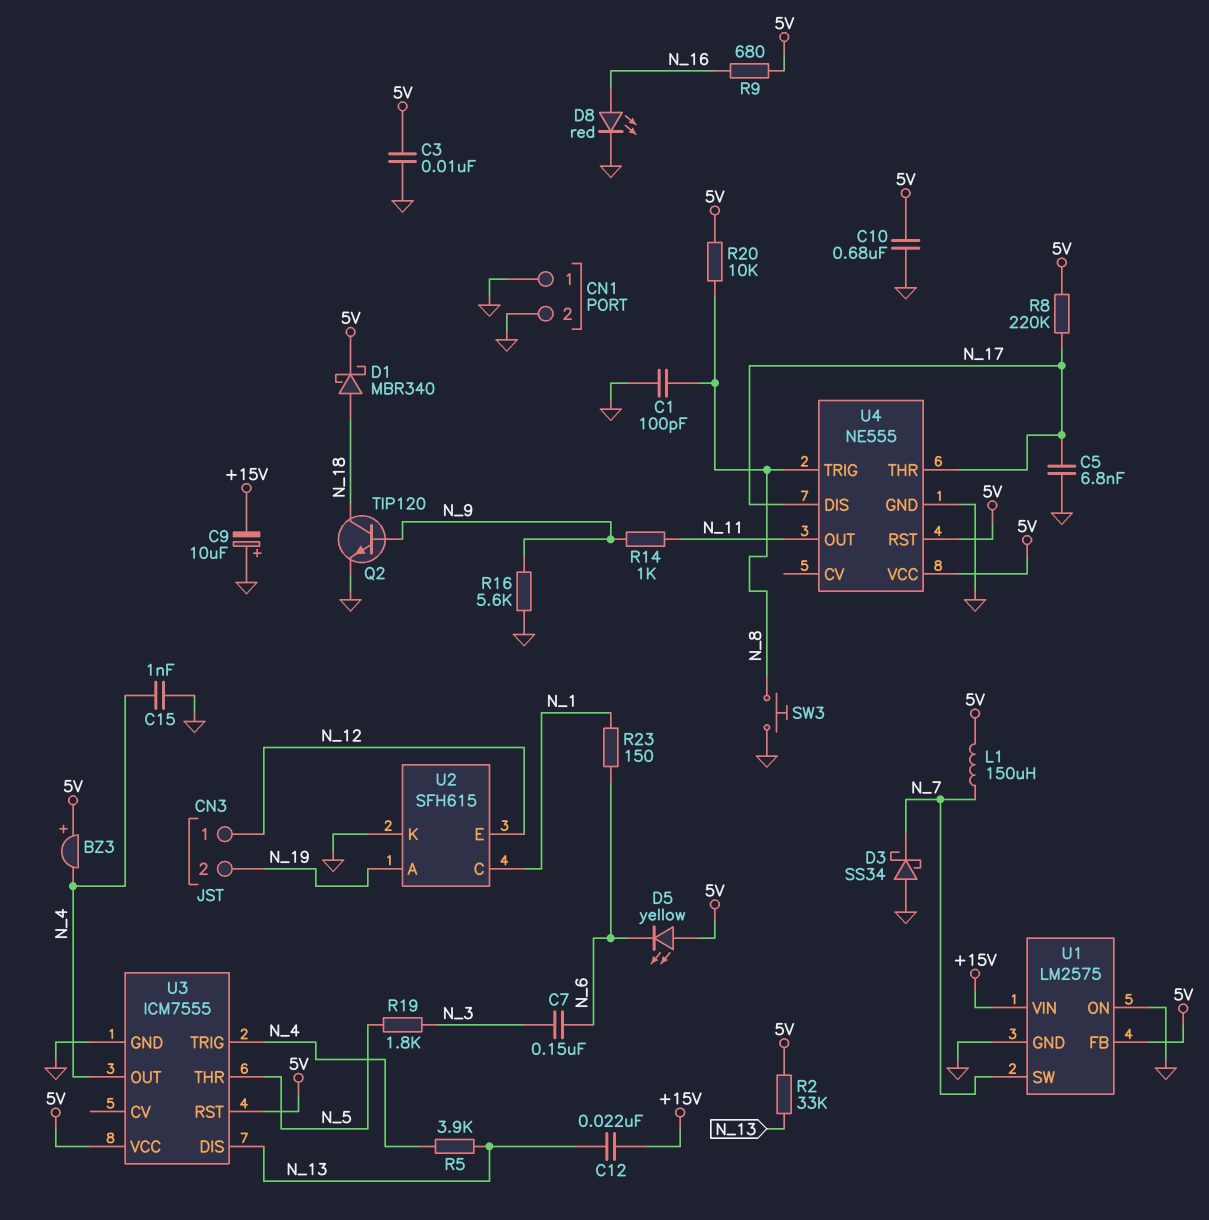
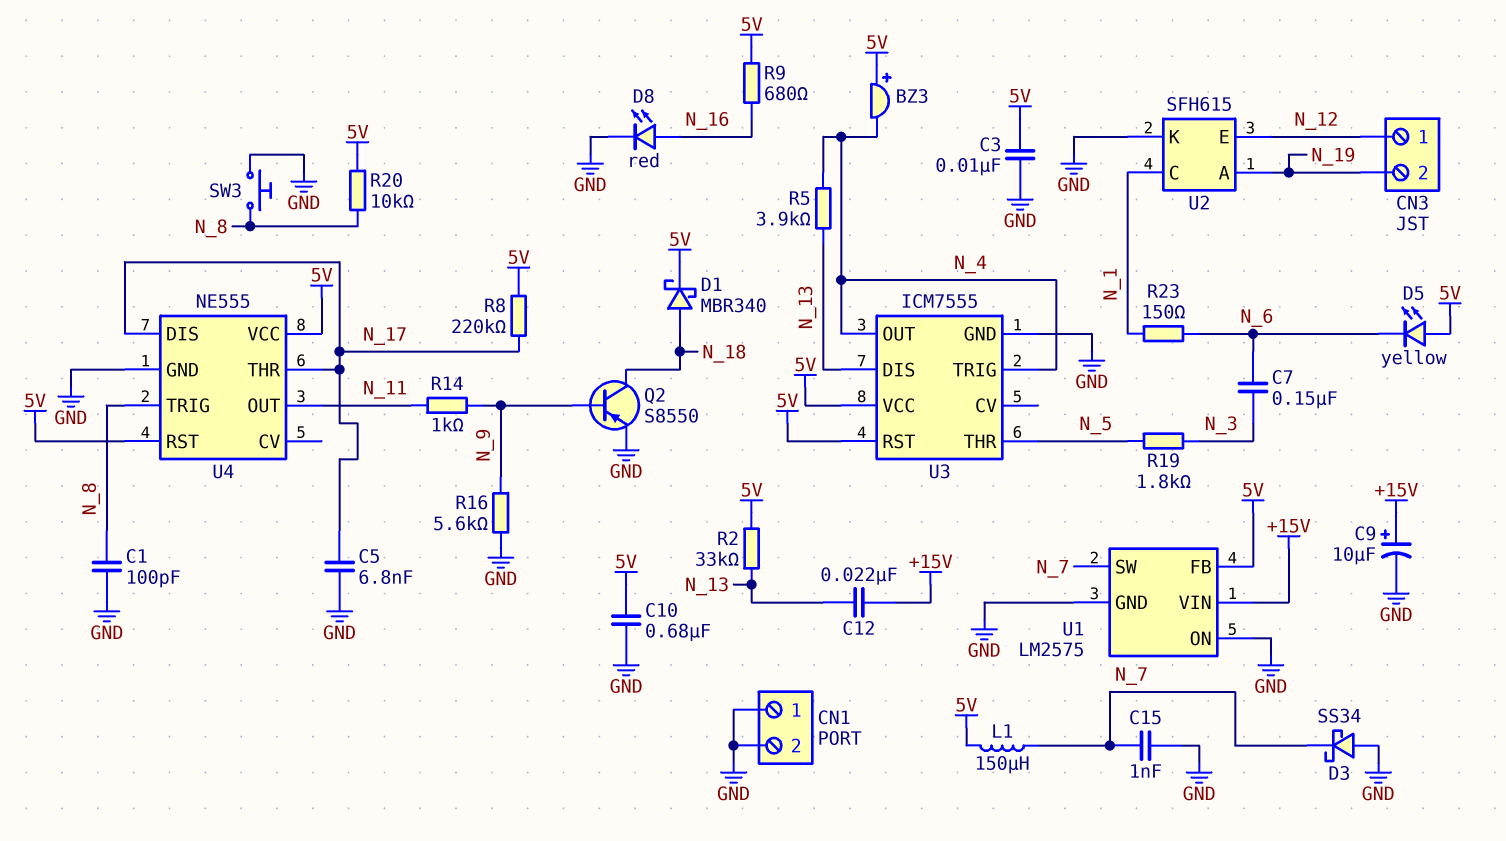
C9: 10uF (plus GND, minus +15V) -> 10uF (plus +15V, minus GND)
C15: 1nF (GND, N_4) -> 1nF (GND, N_7)
Q2: NPN TIP120 (B N_9, C N_18, E GND) -> PNP S8550 (B N_9, C N_18, E GND)

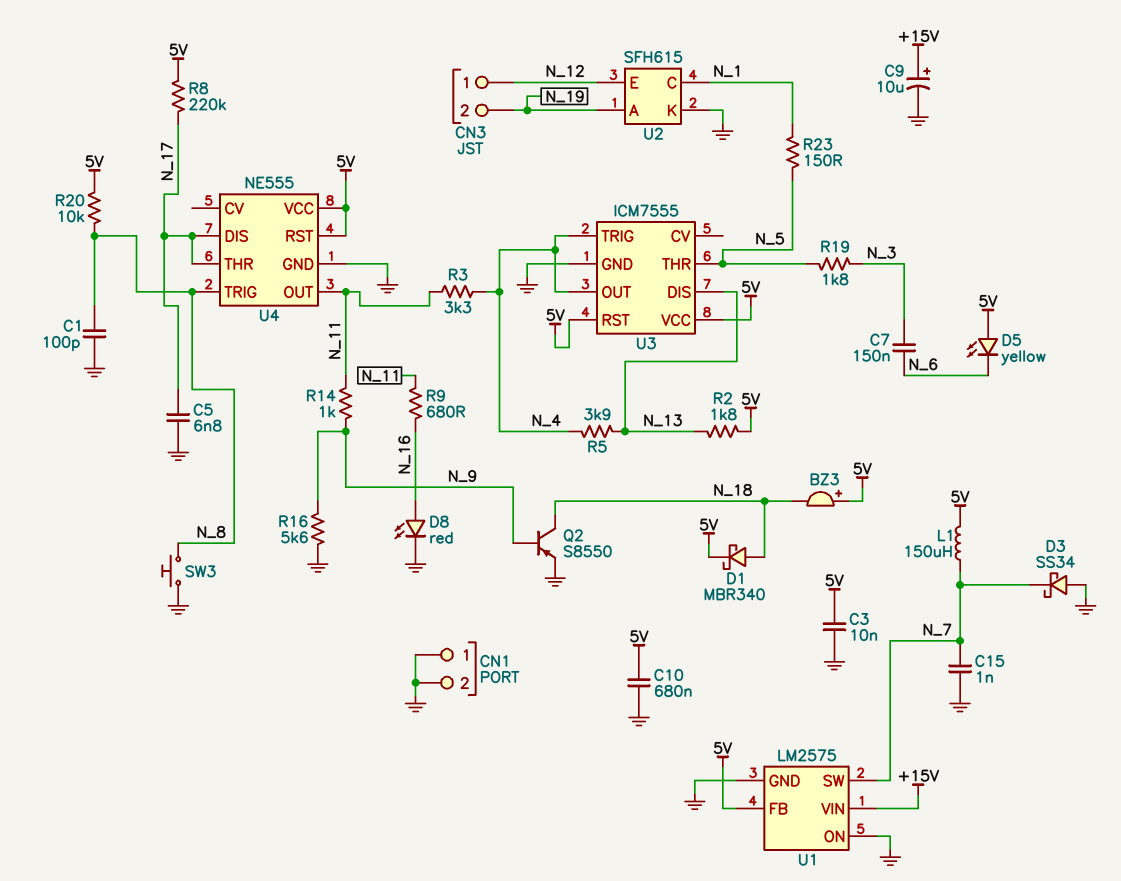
BZ3: buzzer (plus 5V, minus N_4) -> buzzer (plus 5V, minus N_18)
C12: 22nF (+15V, N_13) -> none
R2: 33k (5V, N_13) -> 1.8k (5V, N_13)
R3: none -> 3.3k (N_4, N_11)
R9: 680 (5V, N_16) -> 680 (N_11, N_16)
R23: 150 (N_1, N_6) -> 150 (N_1, N_5)

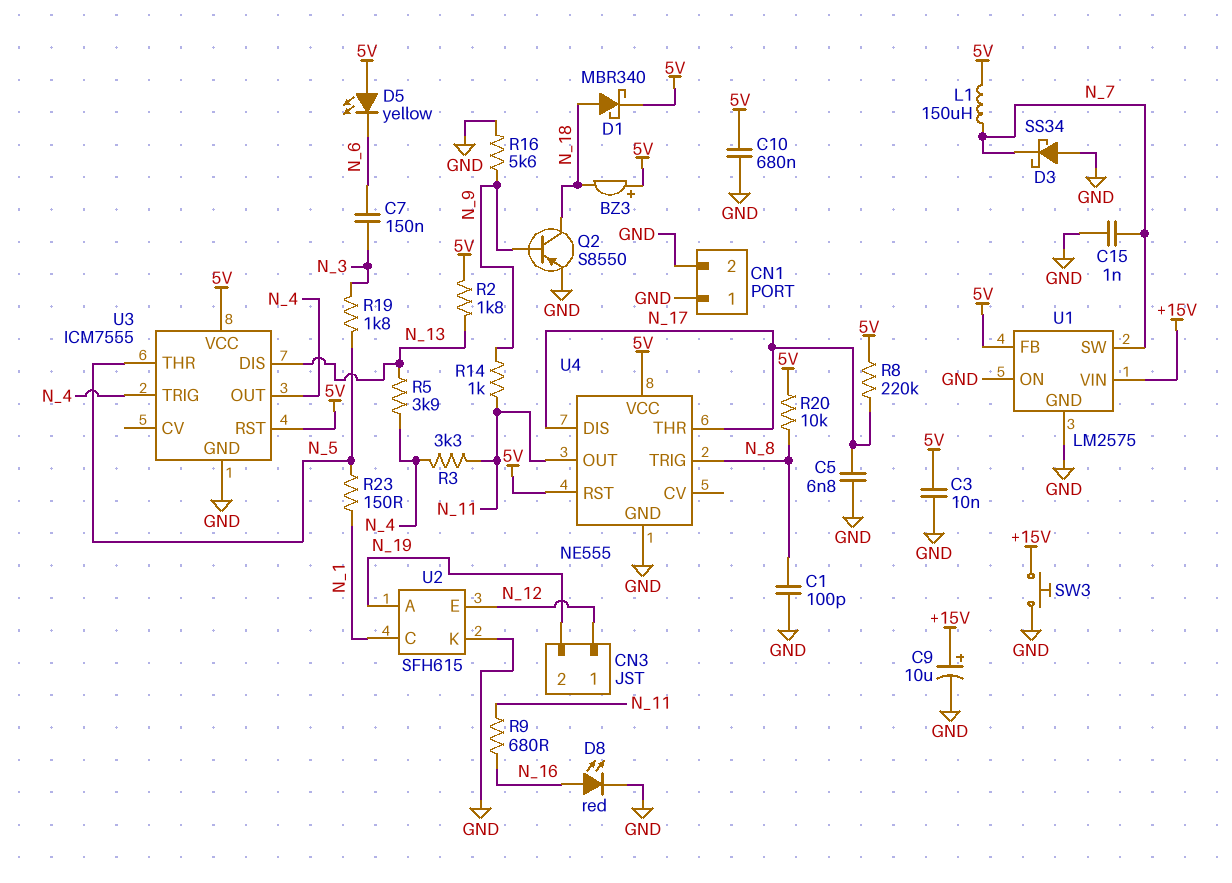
SW3: button (GND, N_8) -> button (+15V, GND)

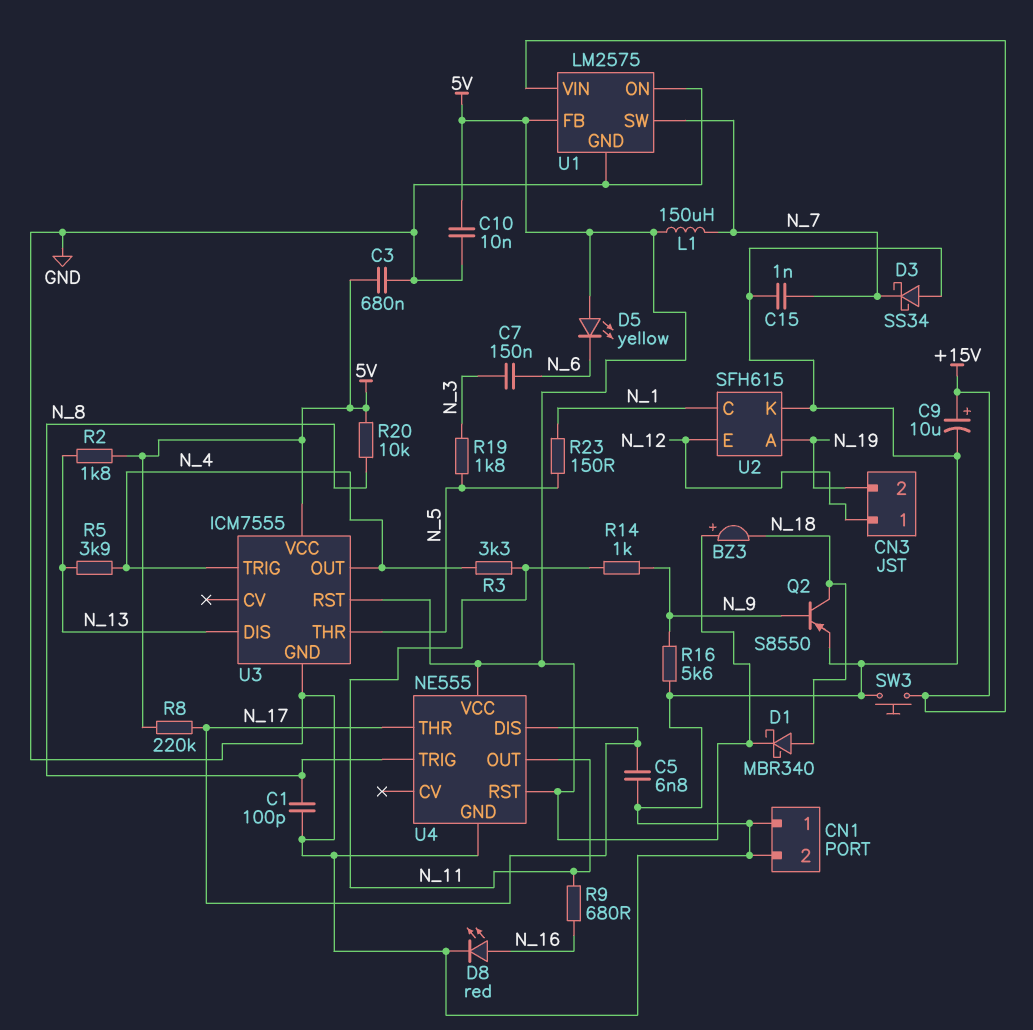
C3: 10nF (5V, GND) -> 680nF (5V, GND)
C10: 680nF (5V, GND) -> 10nF (5V, GND)

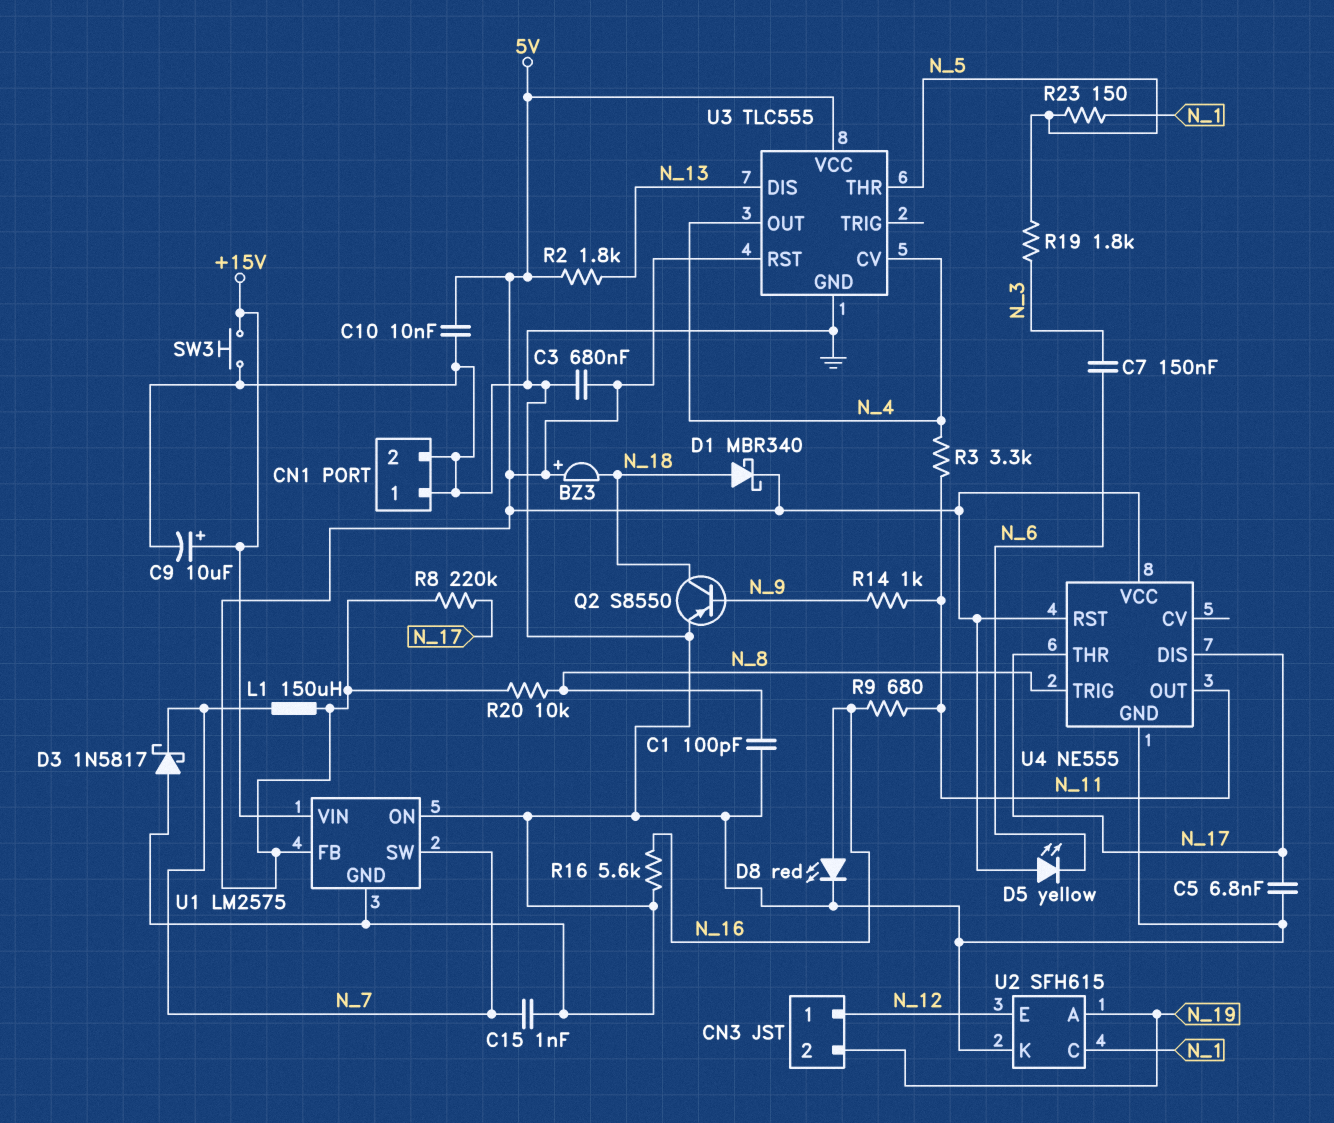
D3: schottky SS34 (A GND, K N_7) -> schottky 1N5817 (A GND, K N_7)
R5: 3.9k (N_4, N_13) -> none
R16: 5.6k (GND, N_9) -> 5.6k (GND, N_16)
U3: ICM7555 -> TLC555
U3 pin CV: none -> N_4
U3 pin TRIG: N_4 -> none

